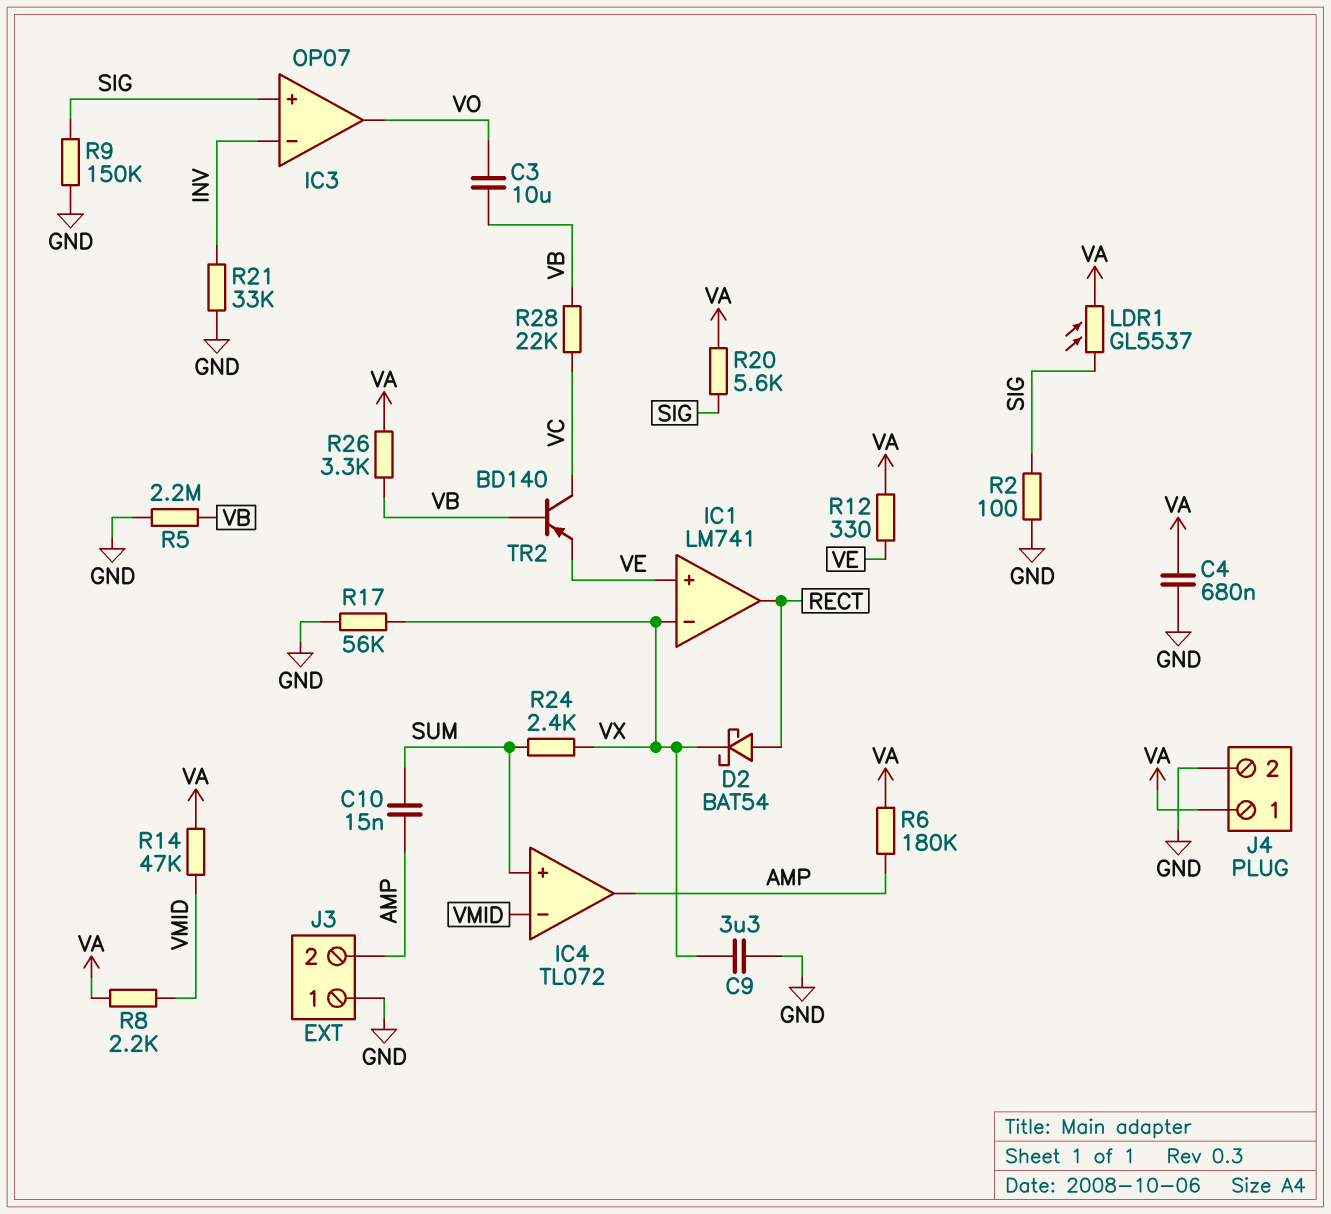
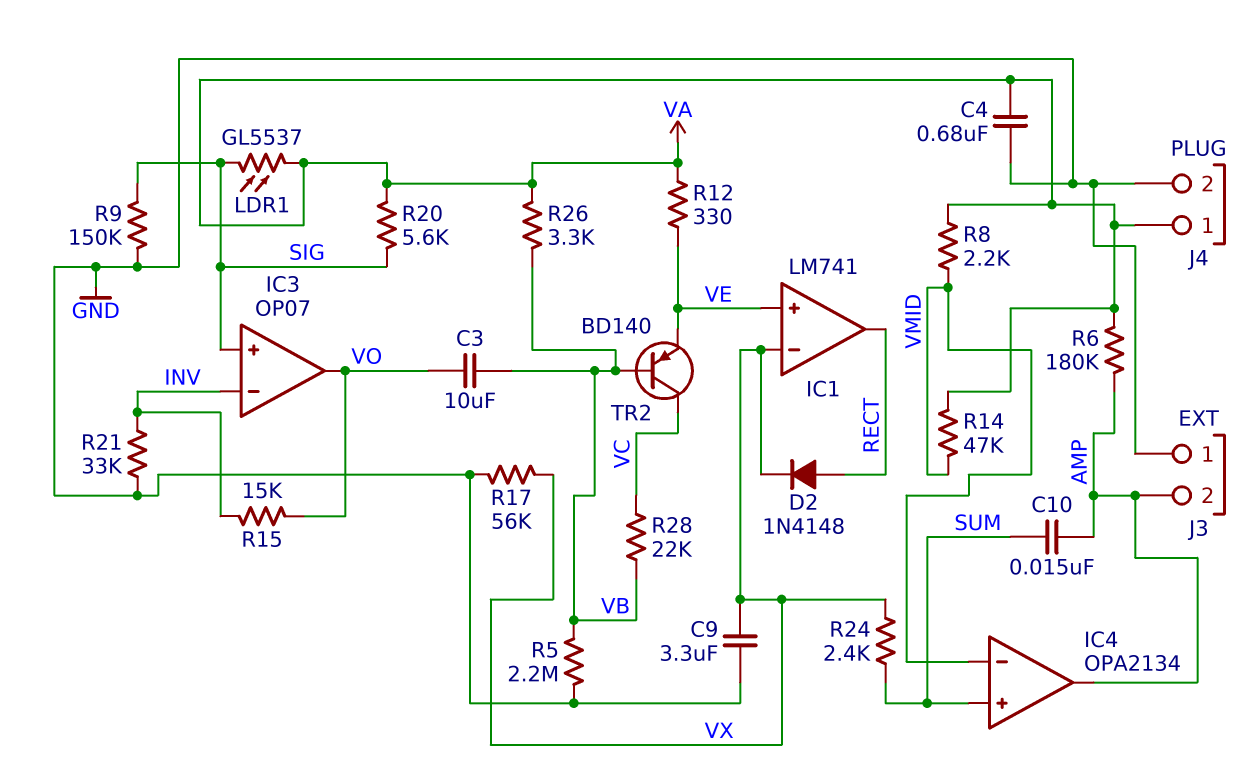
D2: schottky BAT54 (A RECT, K VX) -> diode 1N4148 (A RECT, K VX)
IC4: TL072 -> OPA2134
R2: 100 (GND, SIG) -> none
R15: none -> 15k (INV, VO)

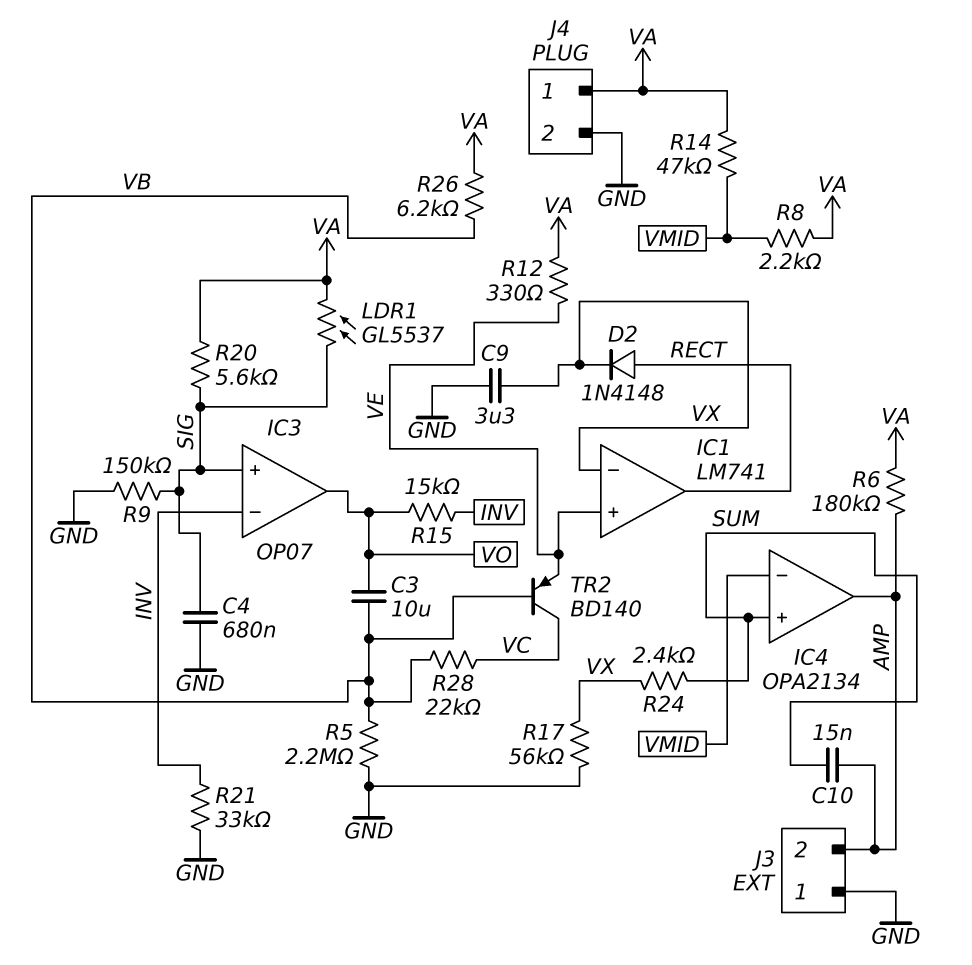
C4: 680nF (GND, VA) -> 680nF (GND, SIG)
R26: 3.3k (VA, VB) -> 6.2k (VA, VB)

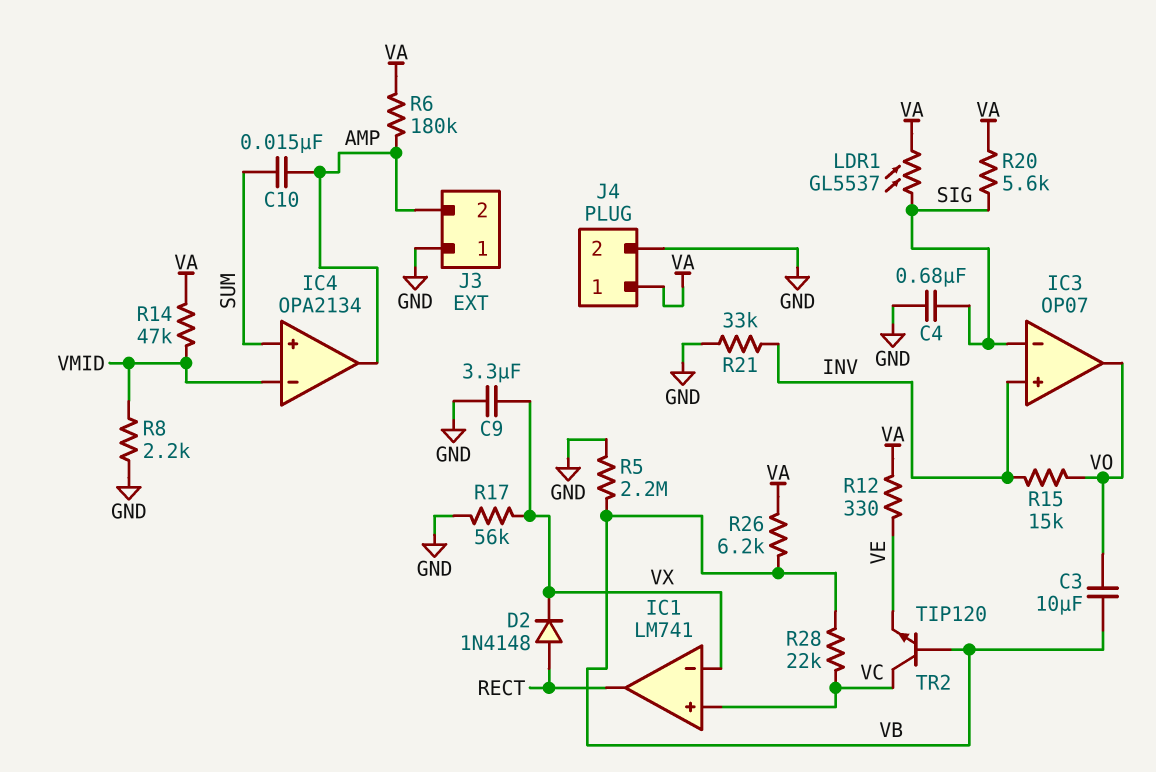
IC1 pin in+: VE -> VC
IC3 pin in+: SIG -> INV
IC3 pin in-: INV -> SIG
R8: 2.2k (VA, VMID) -> 2.2k (GND, VMID)
R9: 150k (GND, SIG) -> none
R24: 2.4k (SUM, VX) -> none
TR2: PNP BD140 (B VB, C VC, E VE) -> NPN TIP120 (B VB, C VC, E VE)

